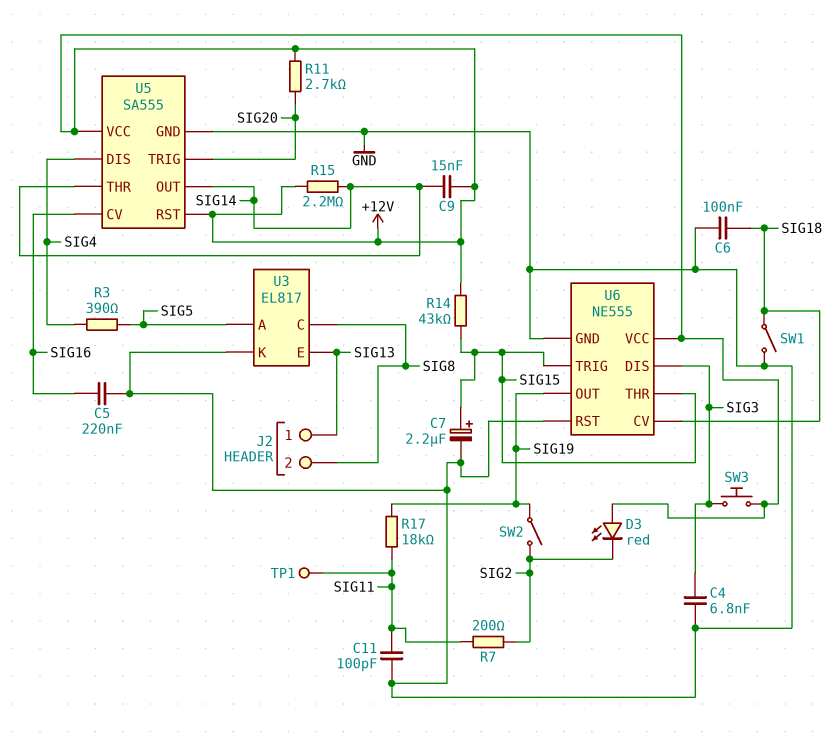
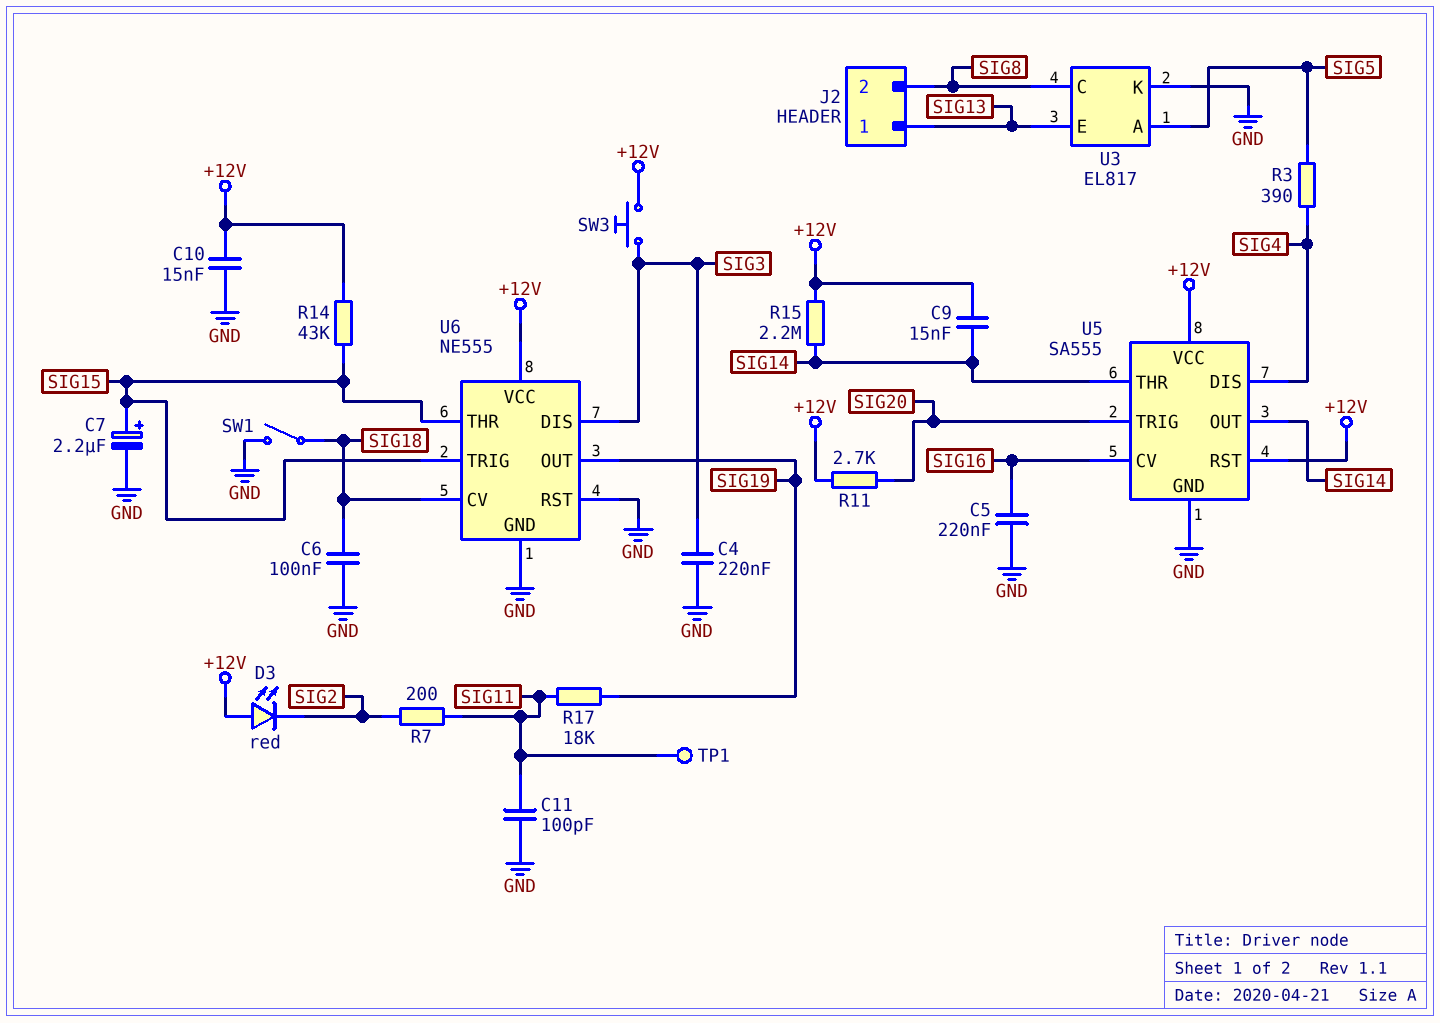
C4: 6.8nF (GND, SIG3) -> 220nF (GND, SIG3)
C10: none -> 15nF (+12V, GND)
SW2: switch (SIG2, SIG19) -> none

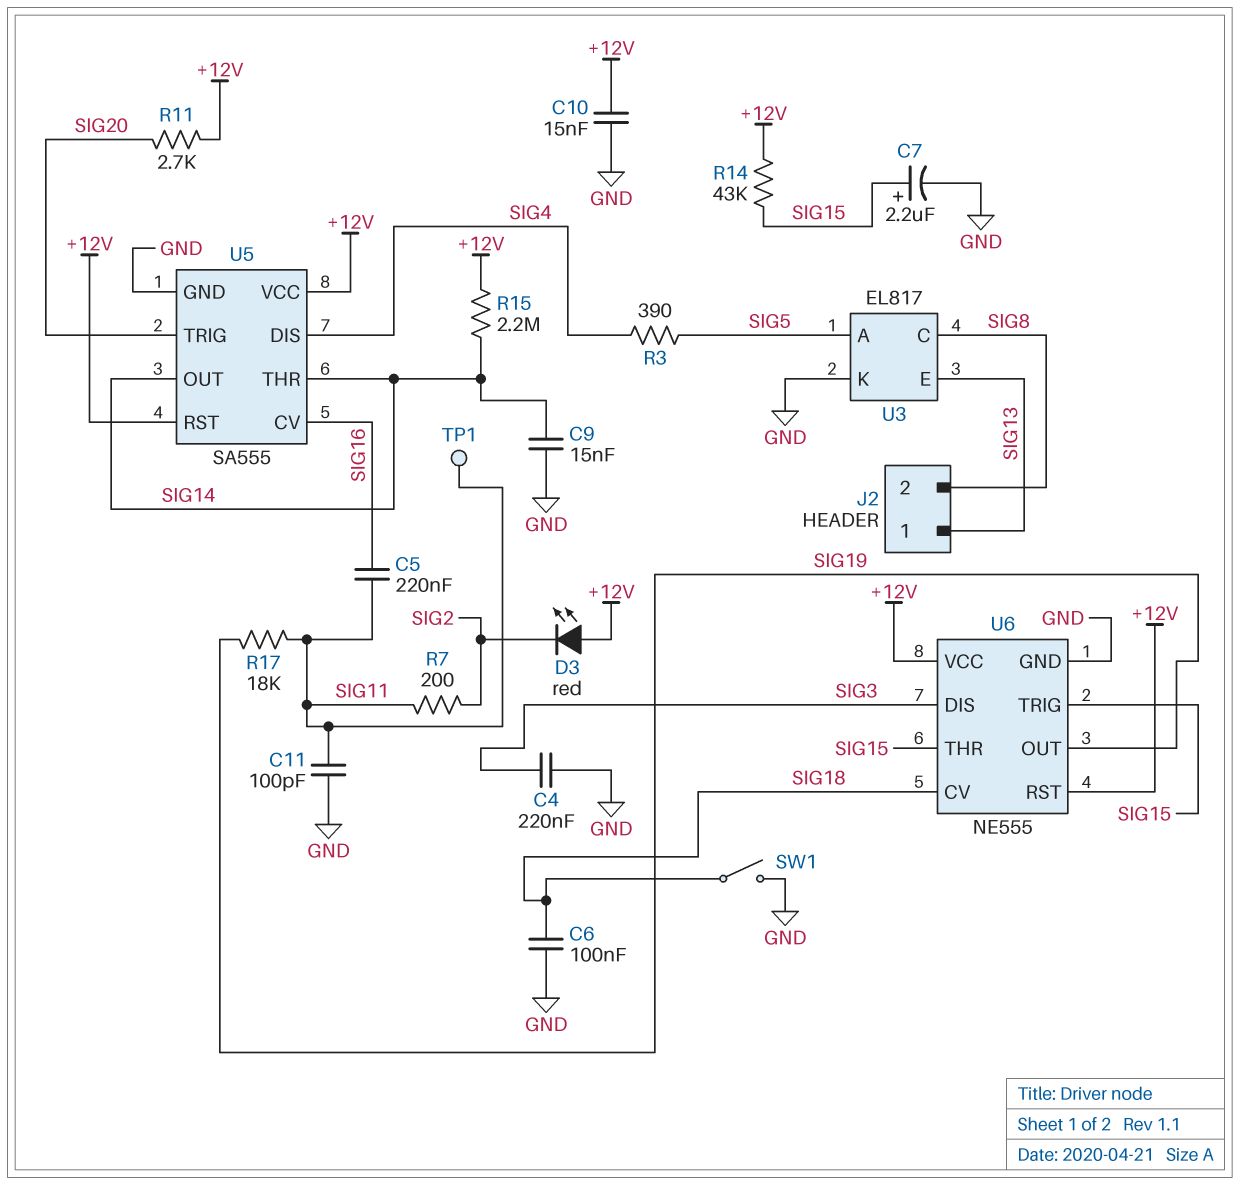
C5: 220nF (GND, SIG16) -> 220nF (SIG11, SIG16)
C9: 15nF (+12V, SIG14) -> 15nF (GND, SIG14)
SW3: button (+12V, SIG3) -> none
U6 pin RST: GND -> +12V

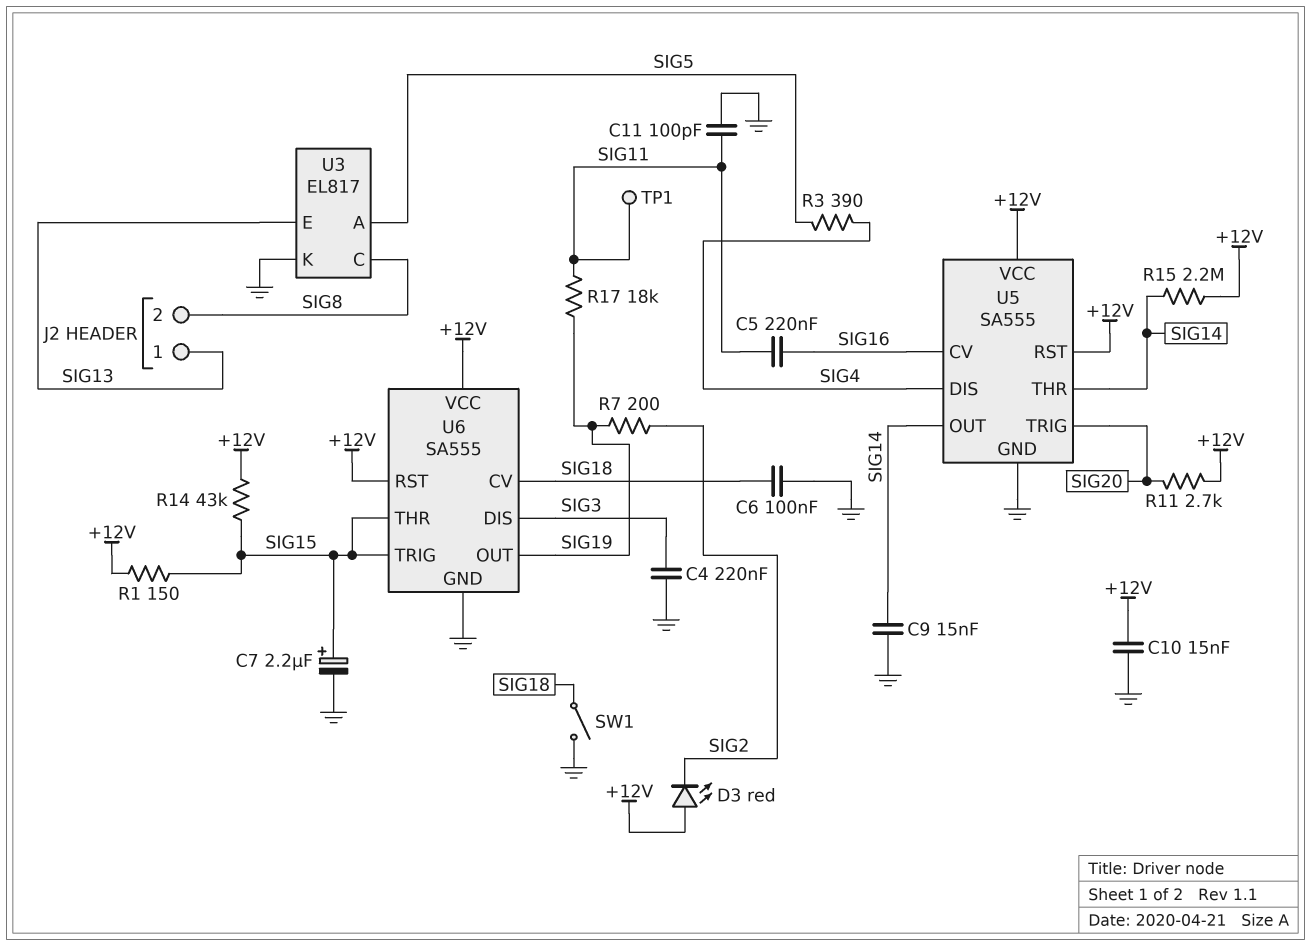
R1: none -> 150 (+12V, SIG15)
R7: 200 (SIG2, SIG11) -> 200 (SIG2, SIG19)
U6: NE555 -> SA555

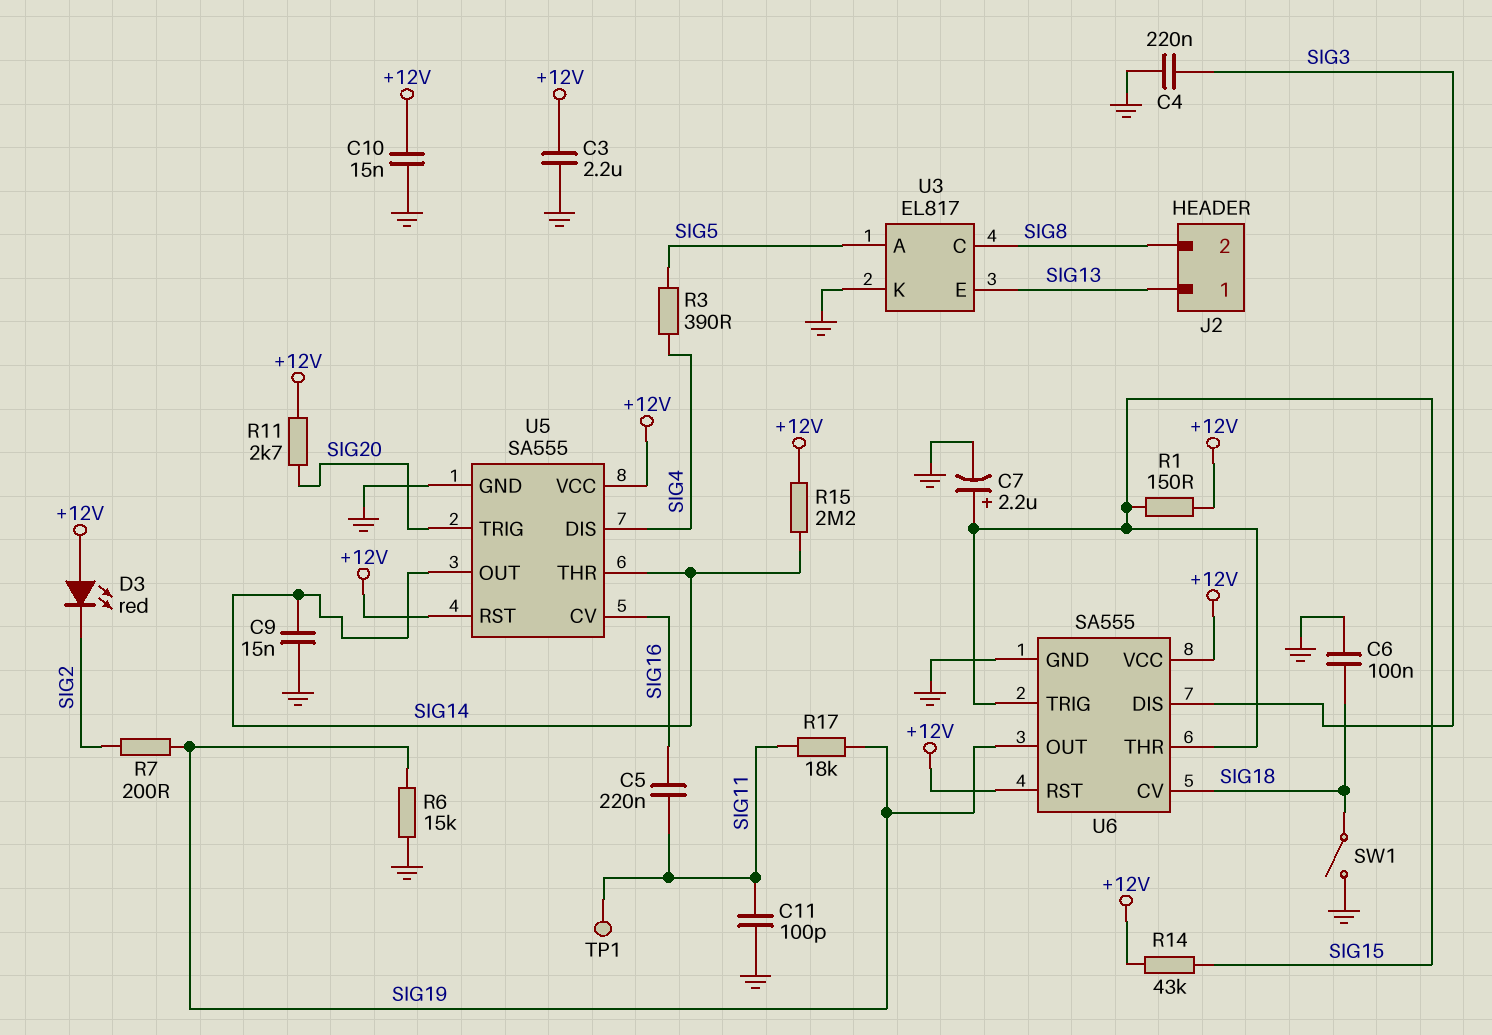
C3: none -> 2.2uF (+12V, GND)
R6: none -> 15k (GND, SIG19)

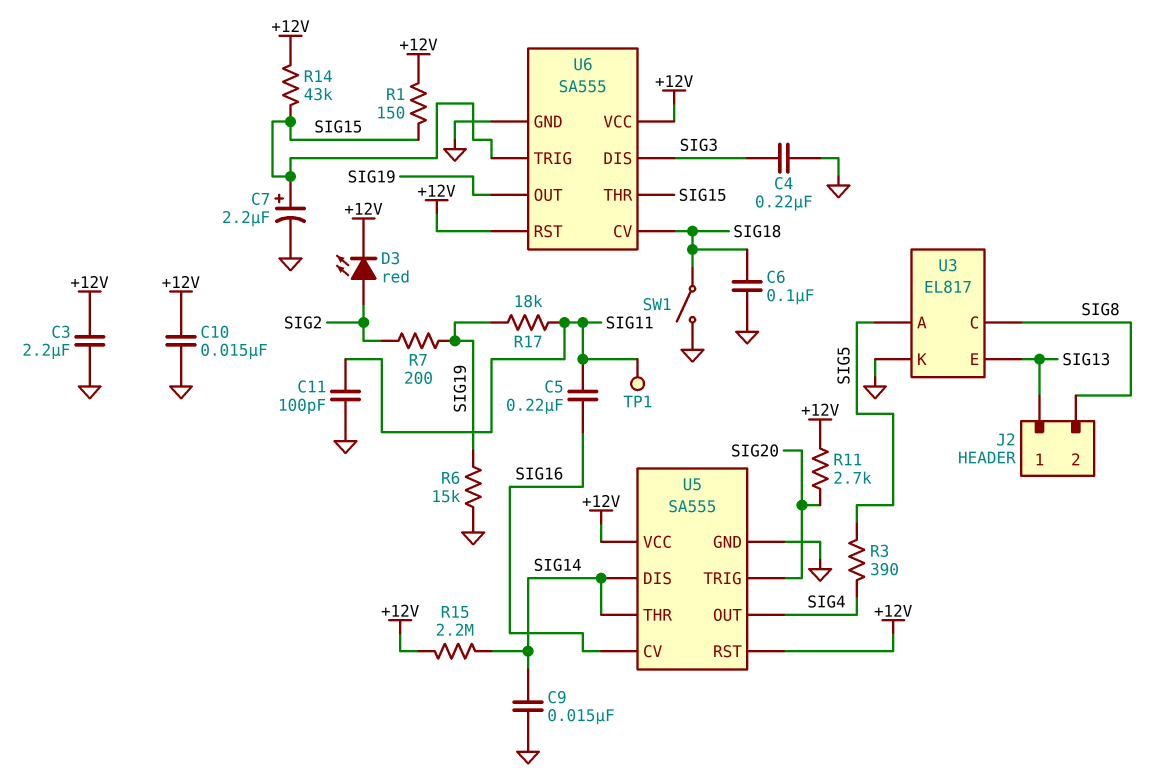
D3: LED red (A +12V, K SIG2) -> LED red (A SIG2, K +12V)
U5 pin DIS: SIG4 -> SIG14
U5 pin OUT: SIG14 -> SIG4

